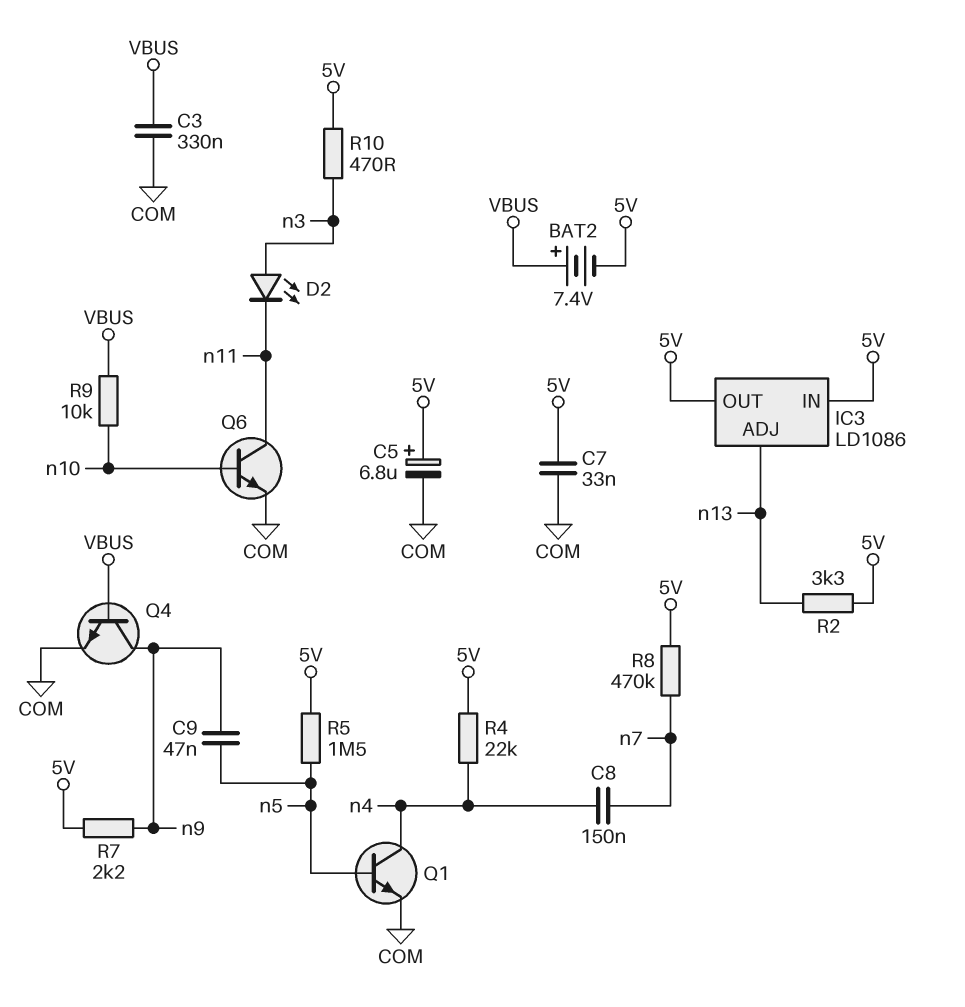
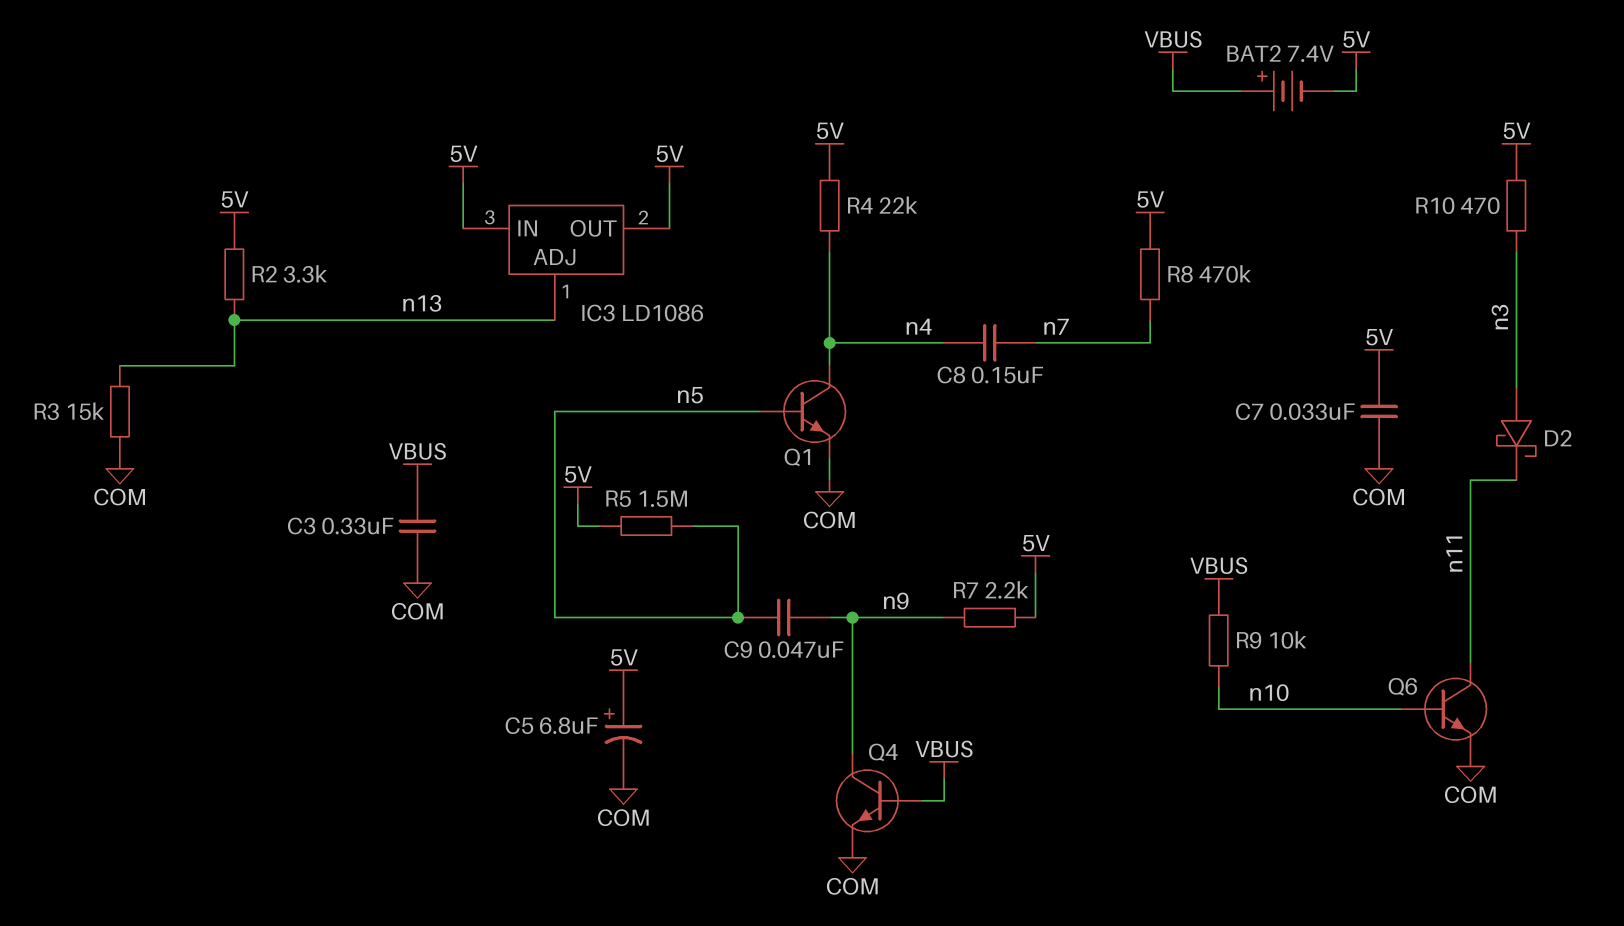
D2: LED (A n3, K n11) -> schottky (A n3, K n11)
R3: none -> 15k (COM, n13)

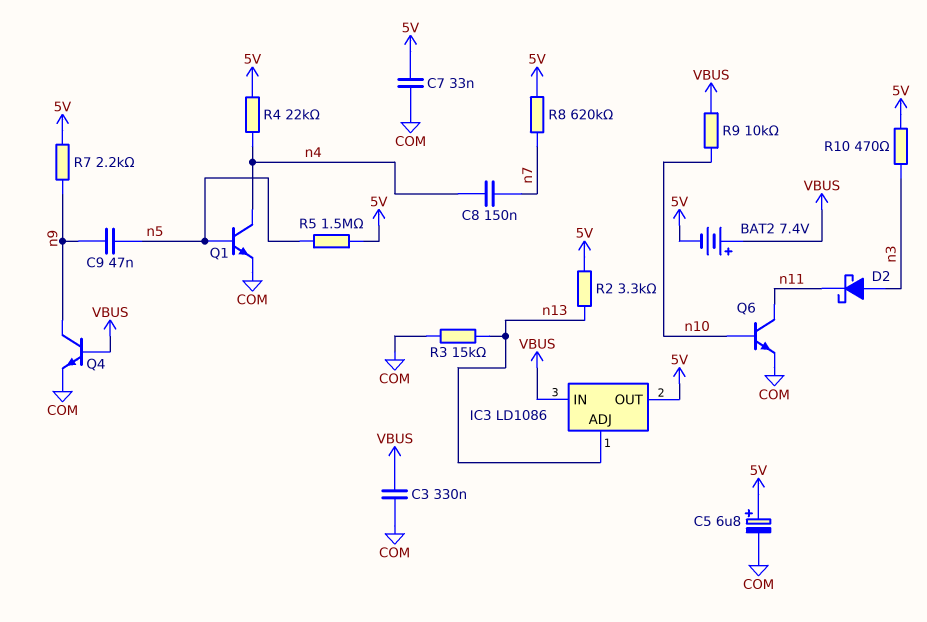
IC3 pin IN: 5V -> VBUS
R8: 470k (5V, n7) -> 620k (5V, n7)

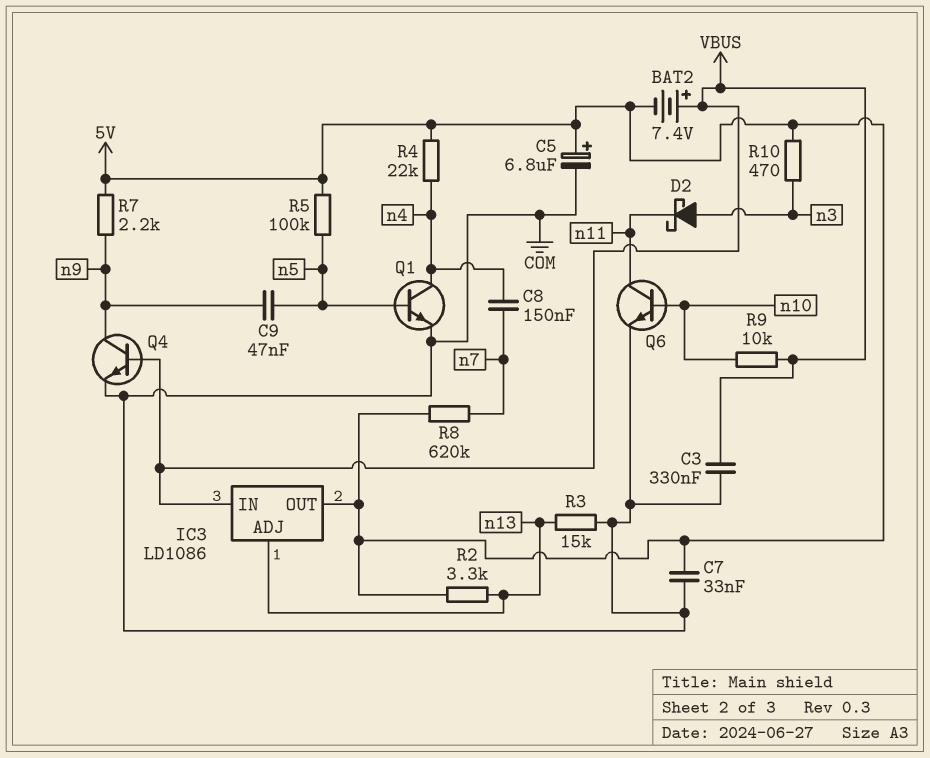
R5: 1.5M (5V, n5) -> 100k (5V, n5)

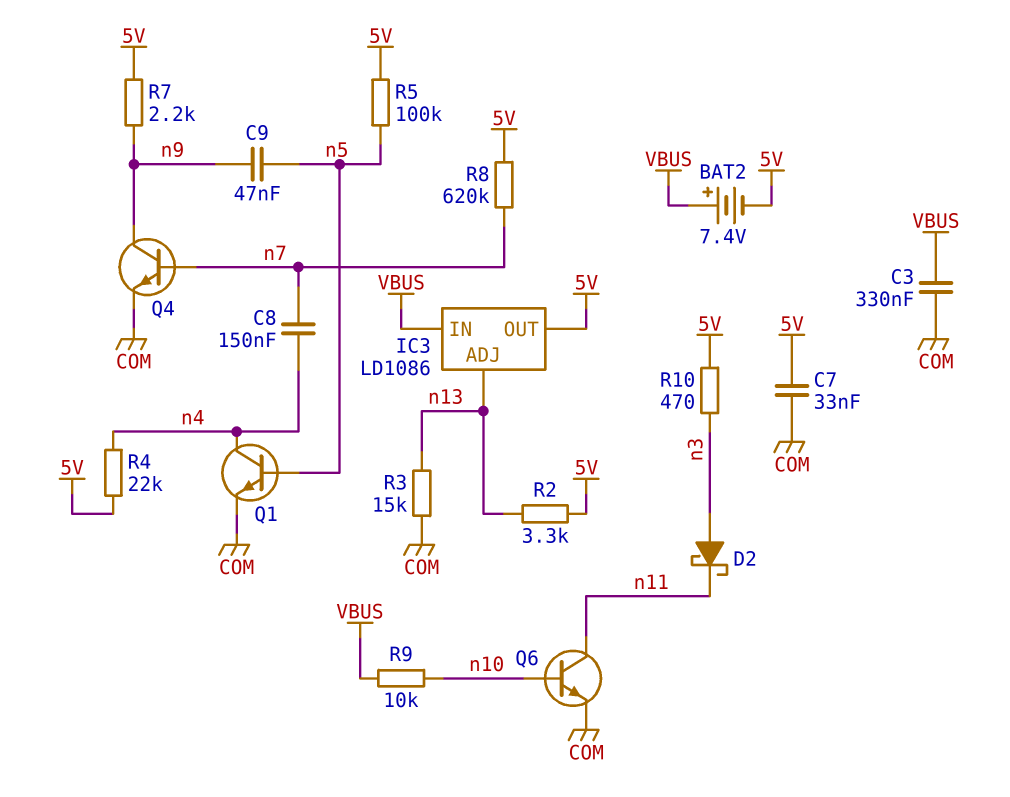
C5: 6.8uF (plus 5V, minus COM) -> none
Q4: NPN (B VBUS, C n9, E COM) -> NPN (B n7, C n9, E COM)

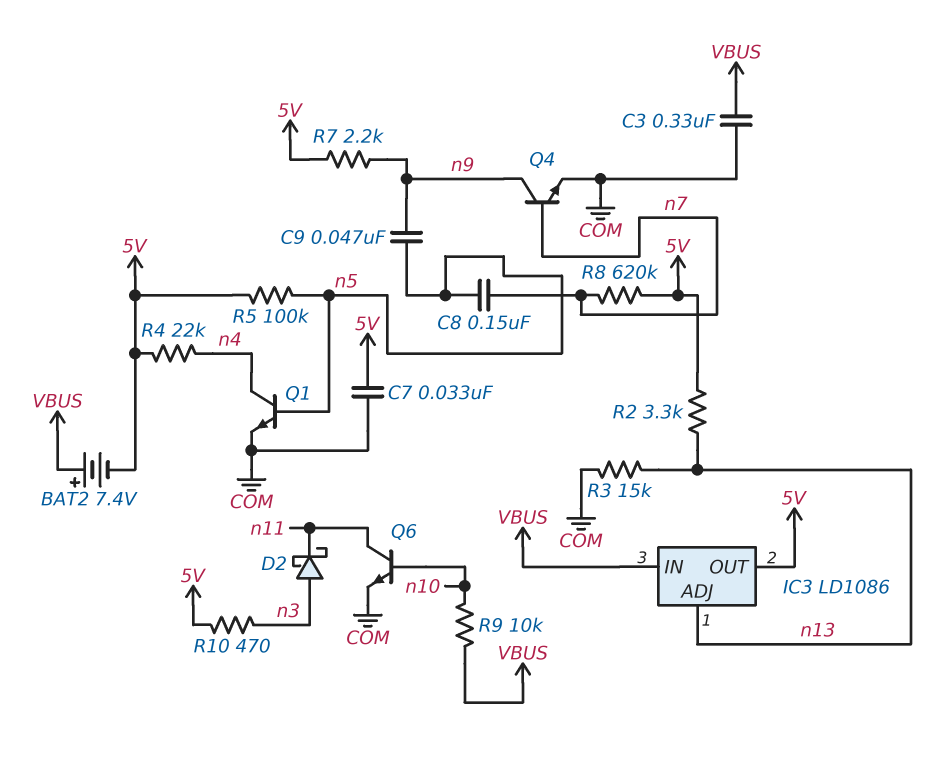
C8: 150nF (n4, n7) -> 150nF (n5, n7)

